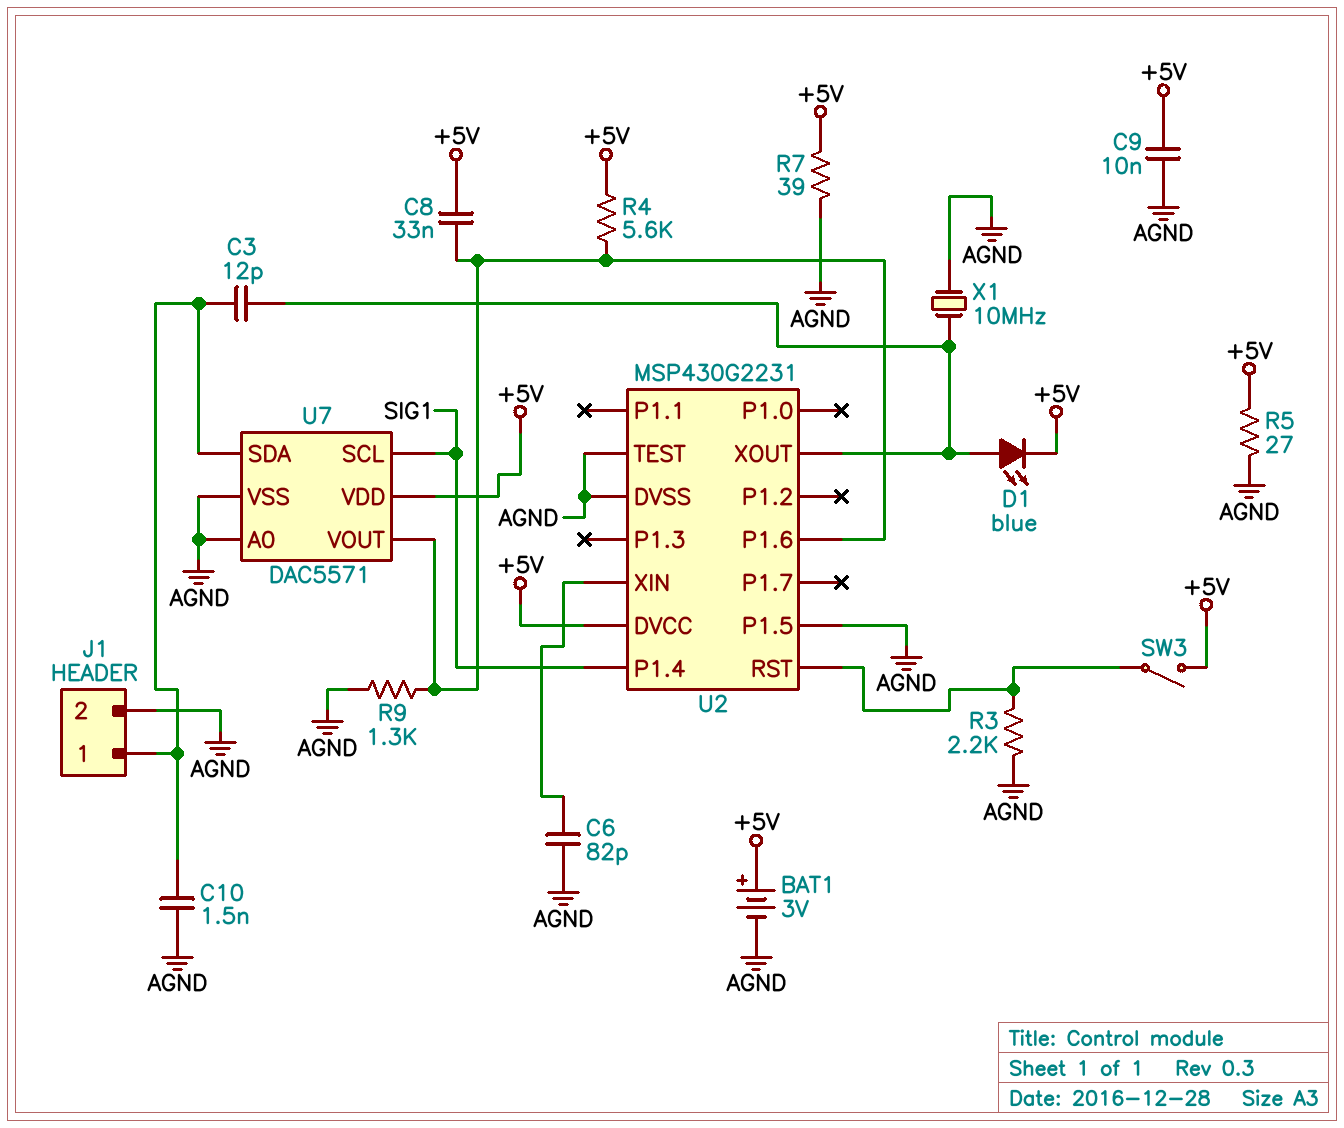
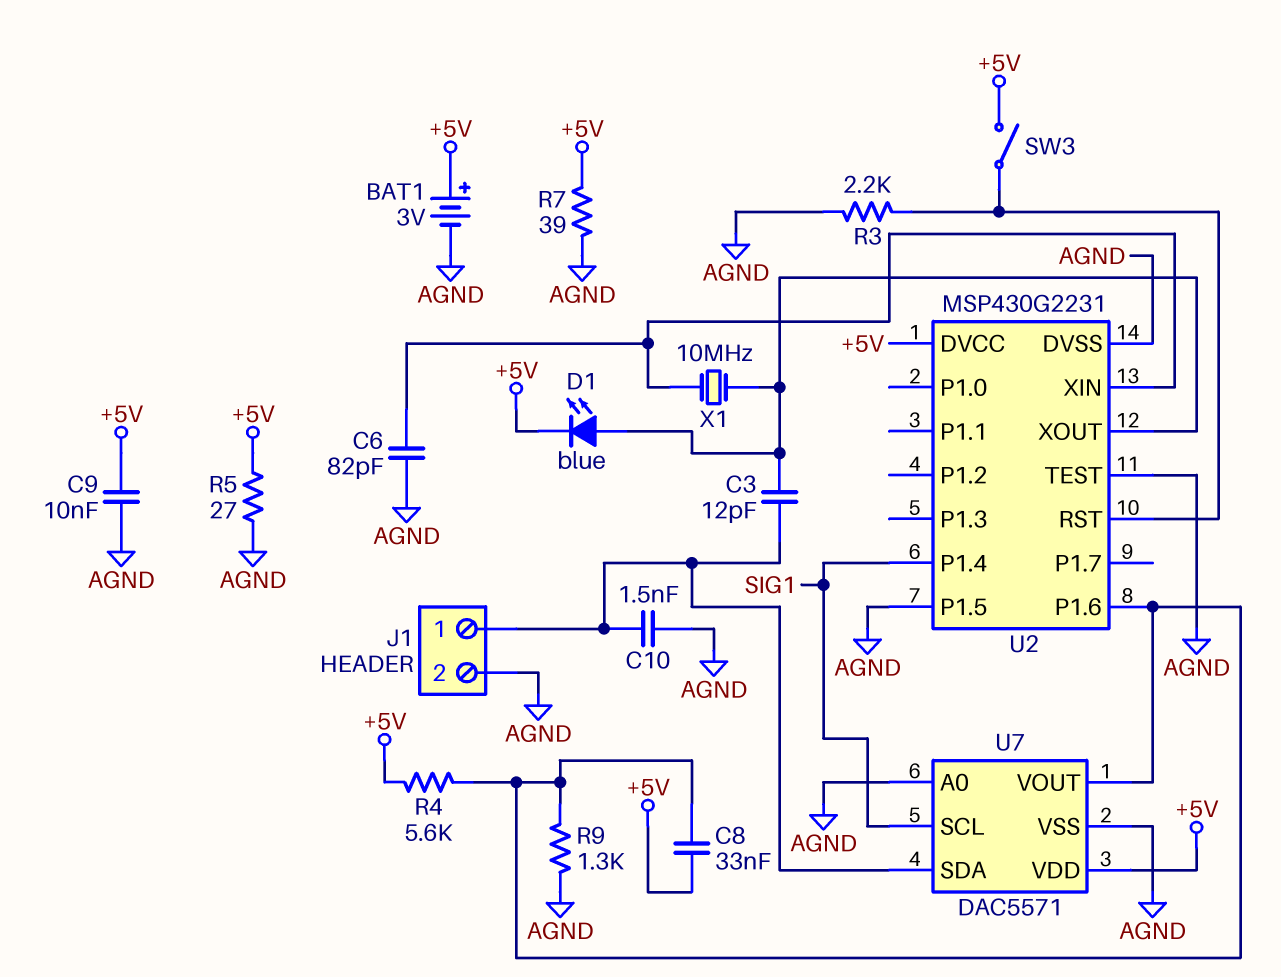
X1: 10MHz (AGND, U2/XOUT) -> 10MHz (U2/XIN, U2/XOUT)

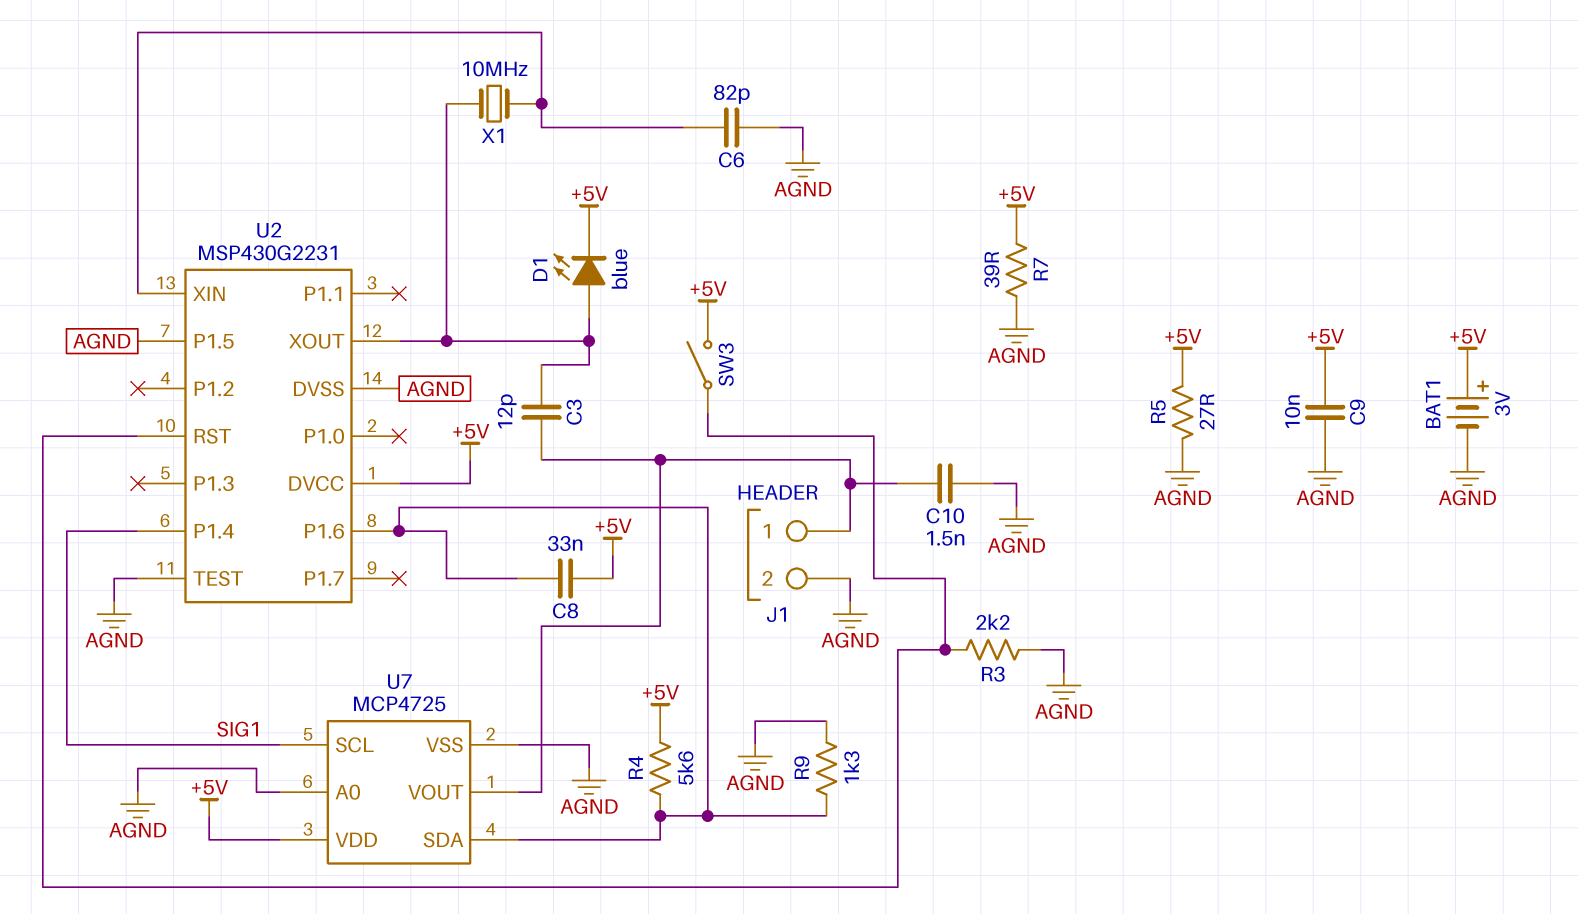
U7: DAC5571 -> MCP4725
U7 pin SDA: J1/1 -> U2/P1.6
U7 pin VOUT: U2/P1.6 -> J1/1

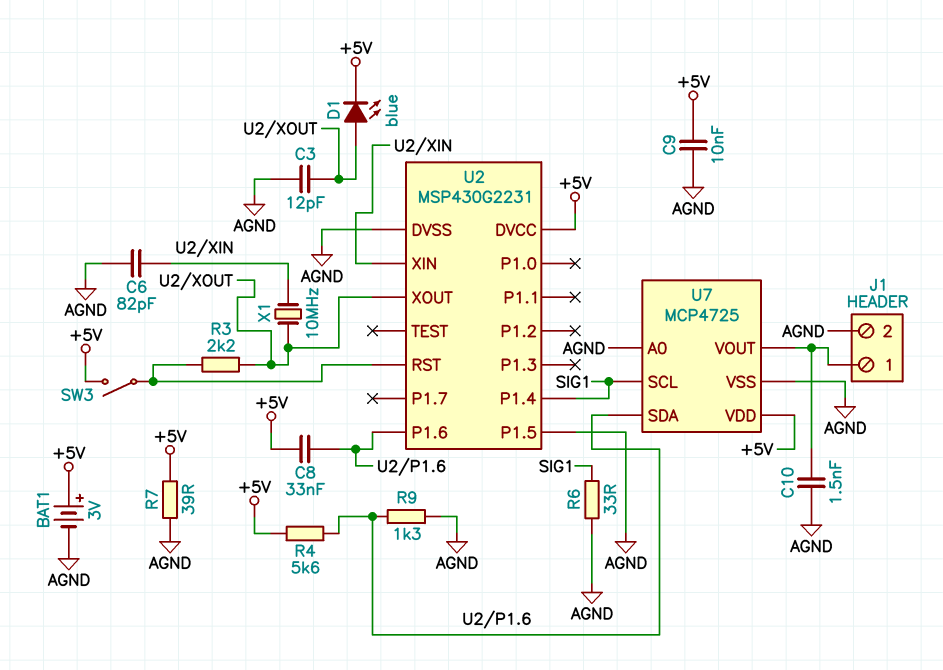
C3: 12pF (J1/1, U2/XOUT) -> 12pF (AGND, U2/XOUT)
R3: 2.2k (AGND, U2/RST) -> 2.2k (U2/RST, U2/XOUT)
R5: 27 (+5V, AGND) -> none
R6: none -> 33 (AGND, SIG1)
U2 pin TEST: AGND -> none

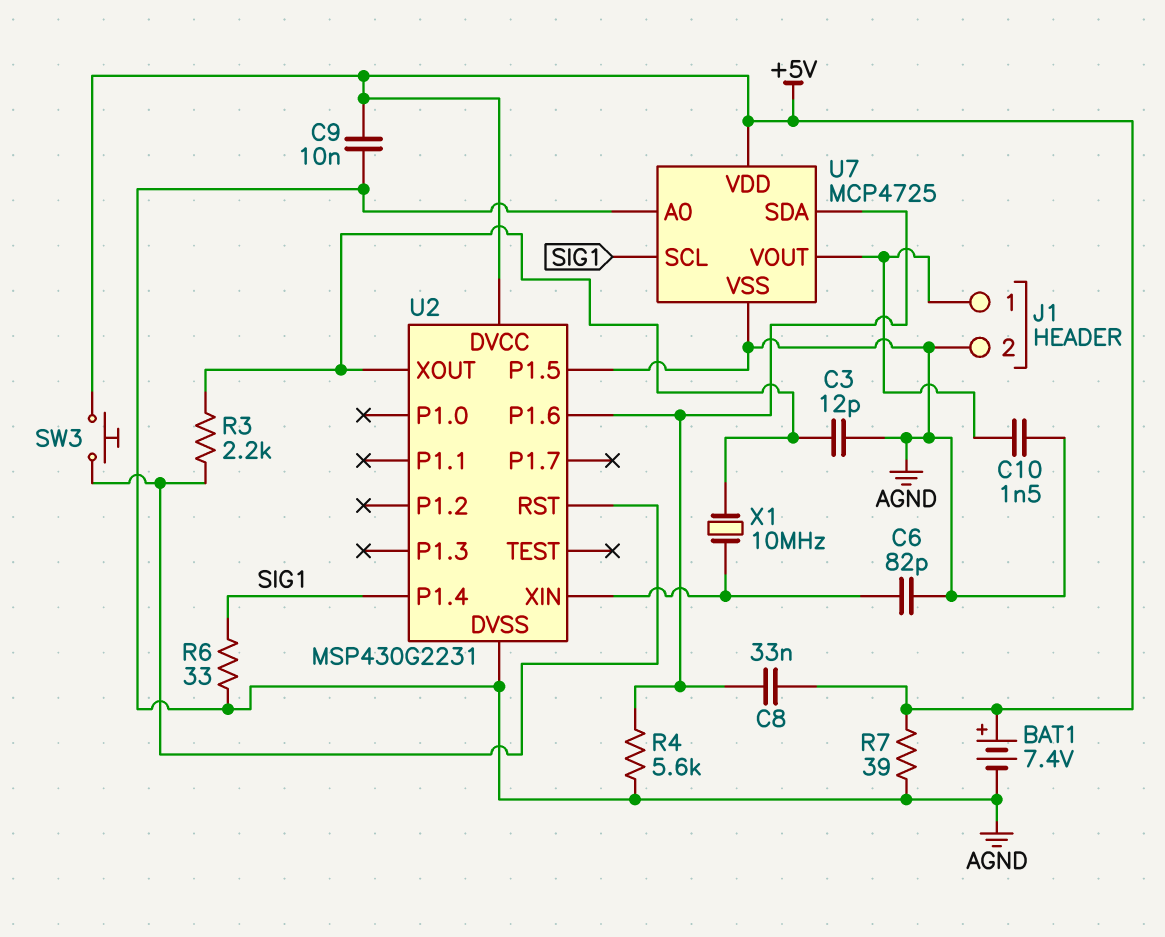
BAT1: 3V (plus +5V, minus AGND) -> 7.4V (plus +5V, minus AGND)
D1: LED blue (A U2/XOUT, K +5V) -> none
R4: 5.6k (+5V, U2/P1.6) -> 5.6k (AGND, U2/P1.6)
R9: 1.3k (AGND, U2/P1.6) -> none
SW3: switch (+5V, U2/RST) -> button (+5V, U2/RST)

